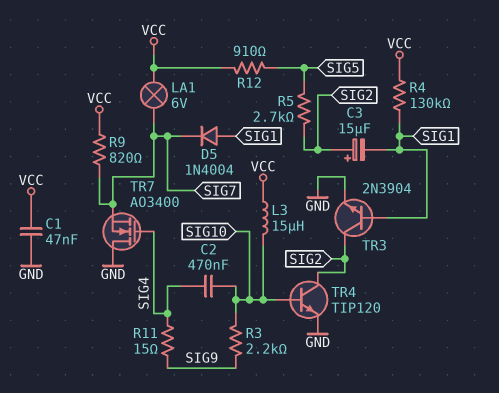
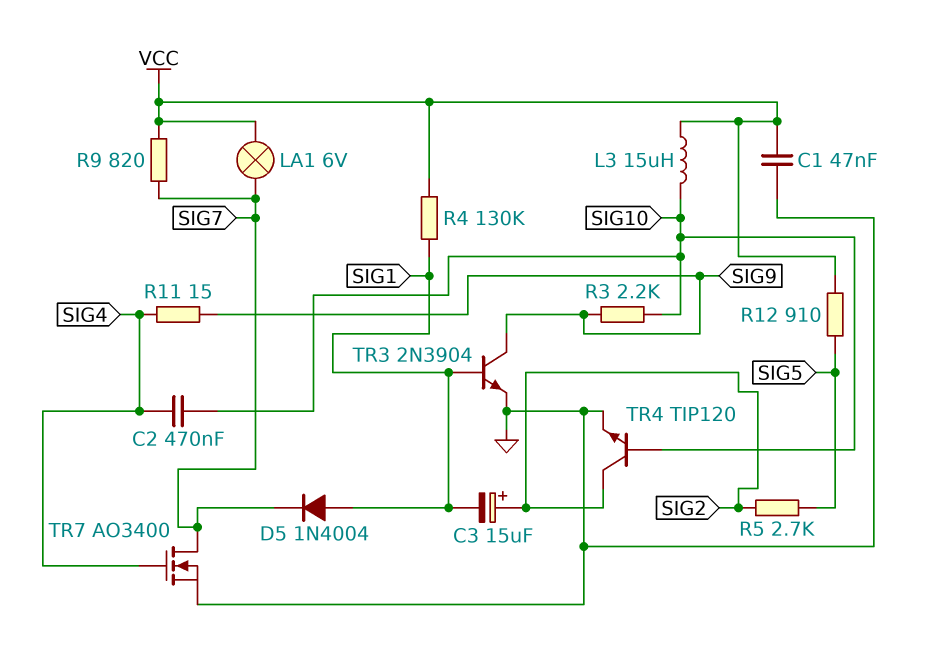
TR3: NPN 2N3904 (B SIG1, C SIG2, E GND) -> NPN 2N3904 (B SIG1, C SIG9, E GND)
TR7: NMOS AO3400 (G SIG4, D GND, S SIG7) -> NMOS AO3400 (G SIG4, D SIG7, S GND)

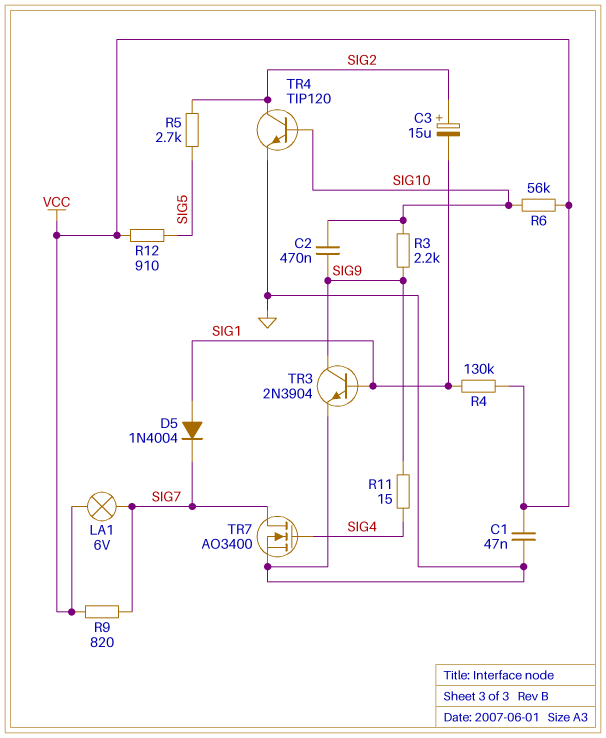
C2: 470nF (SIG4, SIG10) -> 470nF (SIG9, SIG10)
L3: 15uH (SIG10, VCC) -> none
R6: none -> 56k (SIG10, VCC)

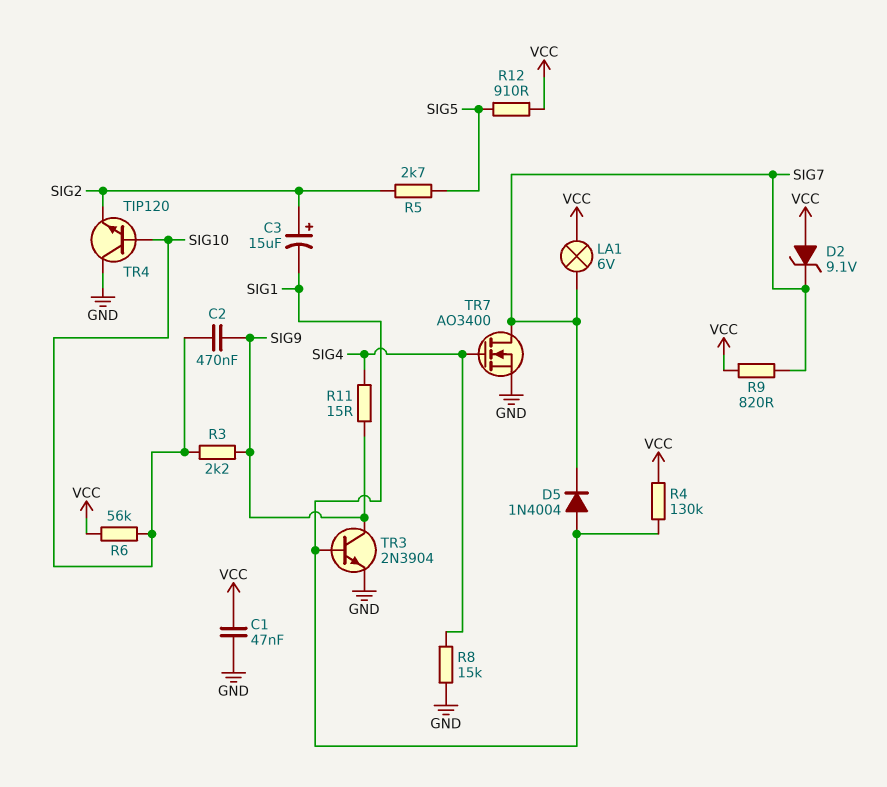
D2: none -> zener 9.1V (A VCC, K SIG7)
R8: none -> 15k (GND, SIG4)
TR4: NPN TIP120 (B SIG10, C SIG2, E GND) -> NPN TIP120 (B SIG10, C GND, E SIG2)

